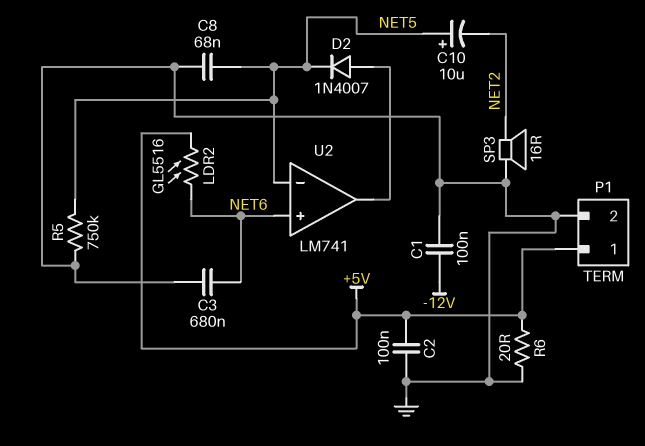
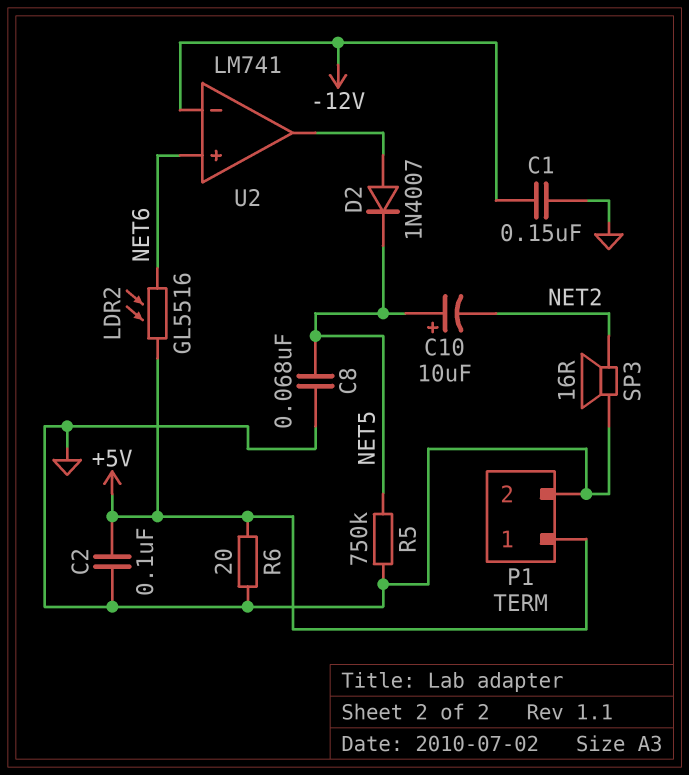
C1: 100nF (-12V, GND) -> 150nF (-12V, GND)
C3: 680nF (GND, NET6) -> none
U2 pin in-: NET5 -> -12V

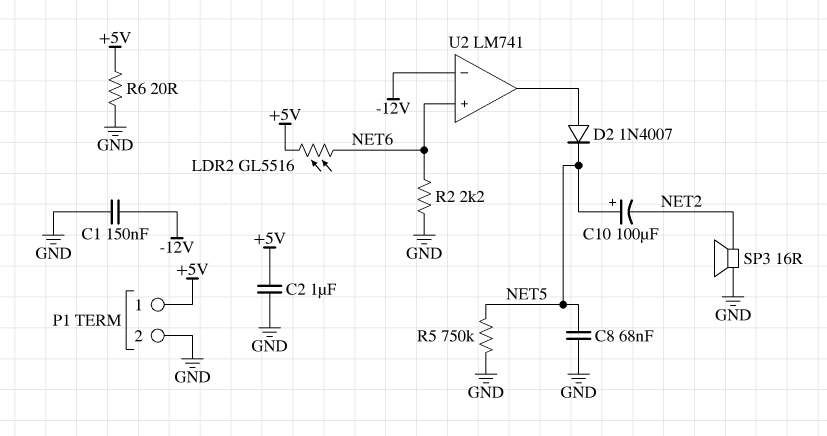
C2: 100nF (+5V, GND) -> 1uF (+5V, GND)
C10: 10uF (plus NET5, minus NET2) -> 100uF (plus NET5, minus NET2)
R2: none -> 2.2k (GND, NET6)

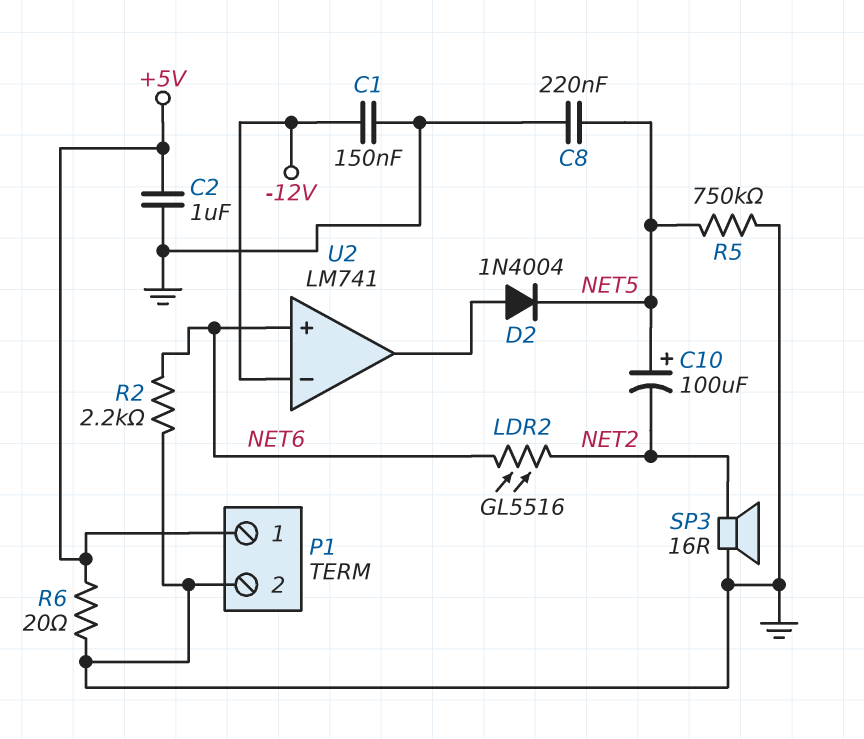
C8: 68nF (GND, NET5) -> 220nF (GND, NET5)
D2: diode 1N4007 (A U2/out, K NET5) -> diode 1N4004 (A U2/out, K NET5)
LDR2: GL5516 (+5V, NET6) -> GL5516 (NET2, NET6)

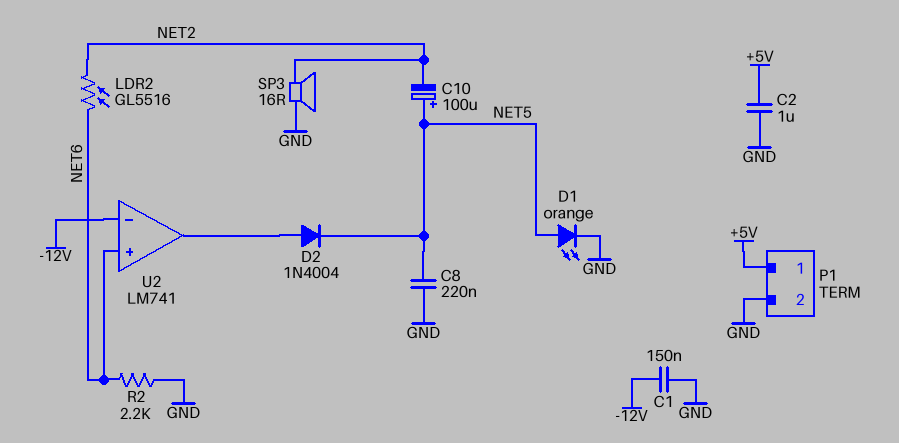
D1: none -> LED orange (A NET5, K GND)
R5: 750k (GND, NET5) -> none
R6: 20 (+5V, GND) -> none

